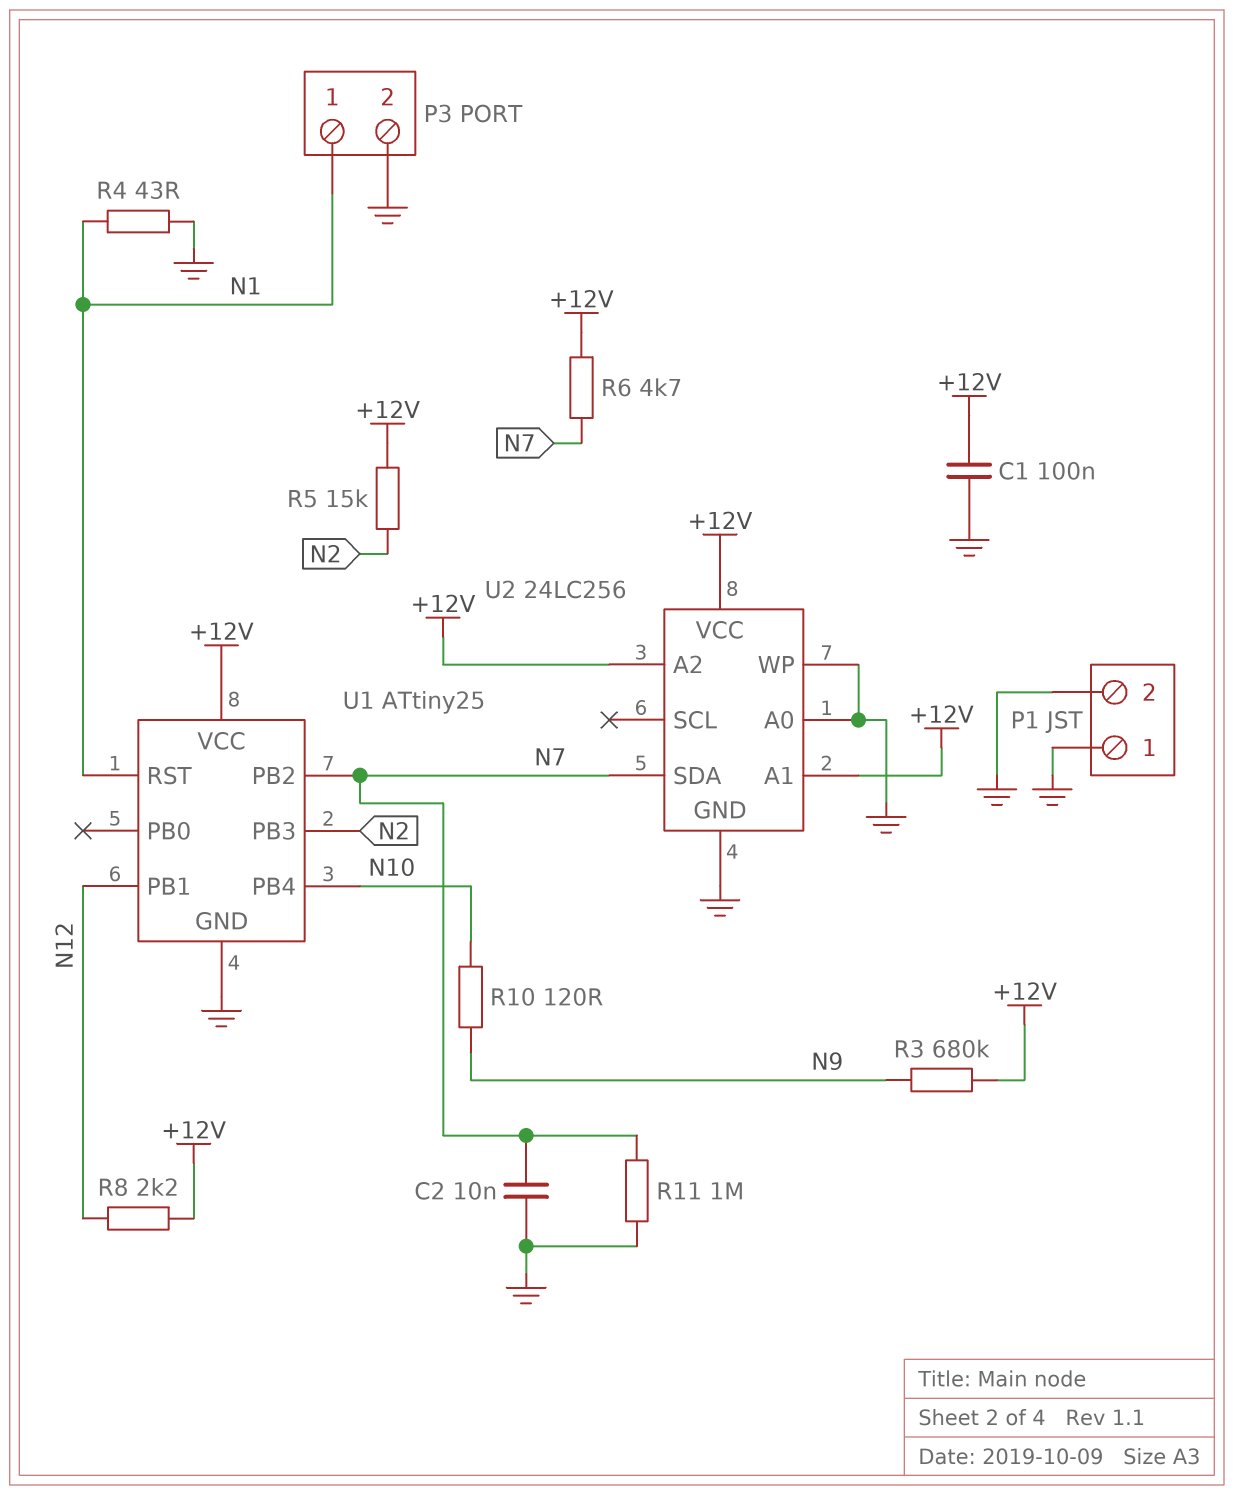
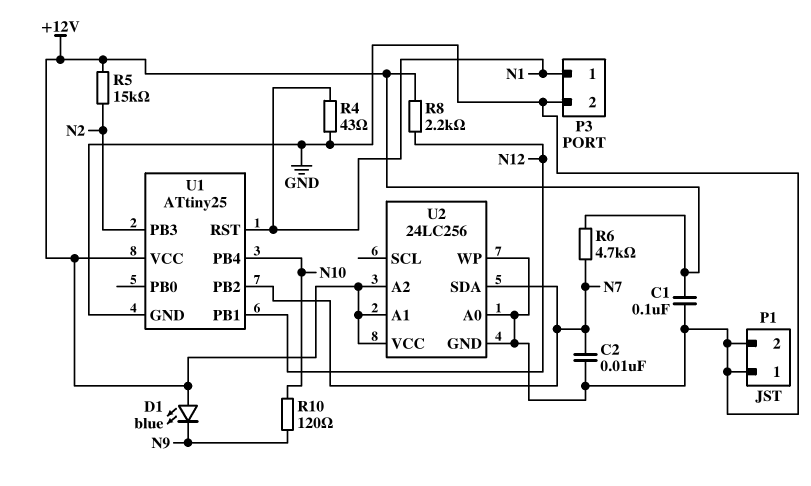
D1: none -> LED blue (A +12V, K N9)
R3: 680k (+12V, N9) -> none
R11: 1M (GND, N7) -> none

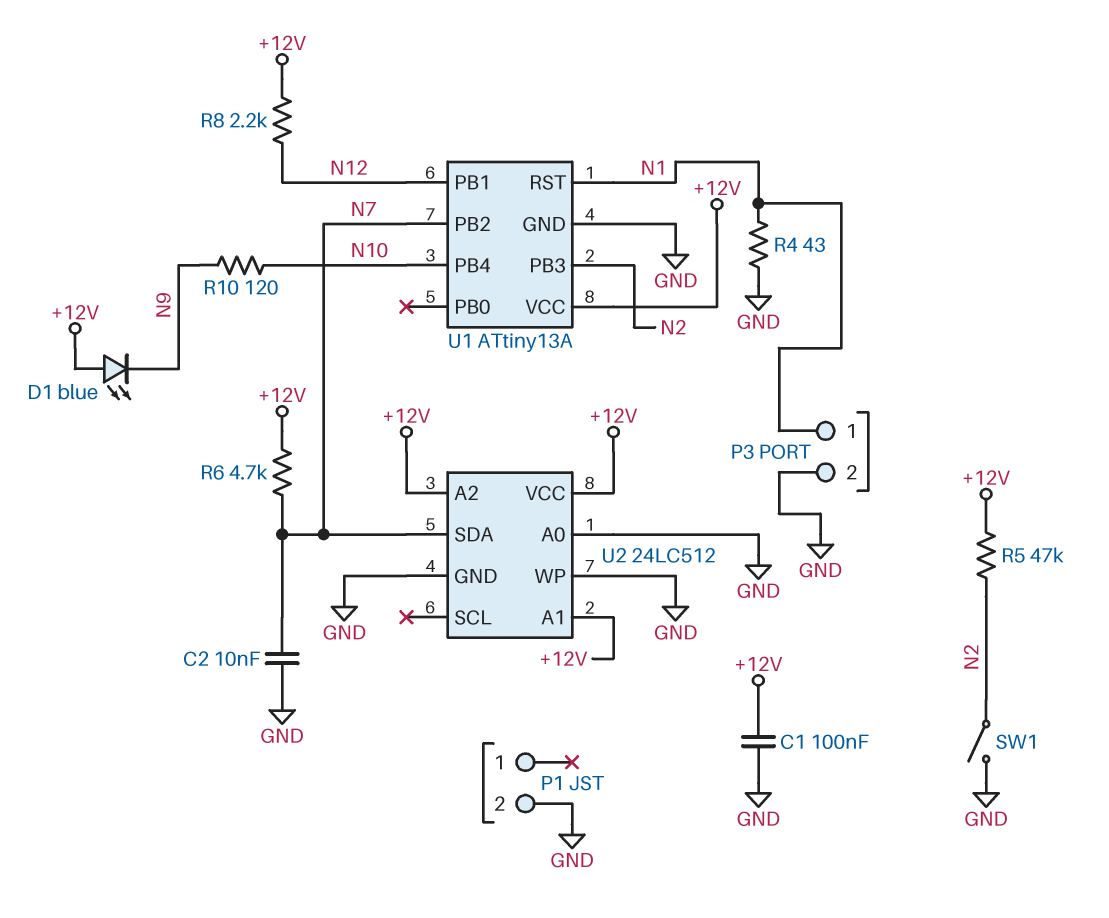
P1 pin 1: GND -> none
R5: 15k (+12V, N2) -> 47k (+12V, N2)
SW1: none -> switch (GND, N2)
U1: ATtiny25 -> ATtiny13A
U2: 24LC256 -> 24LC512

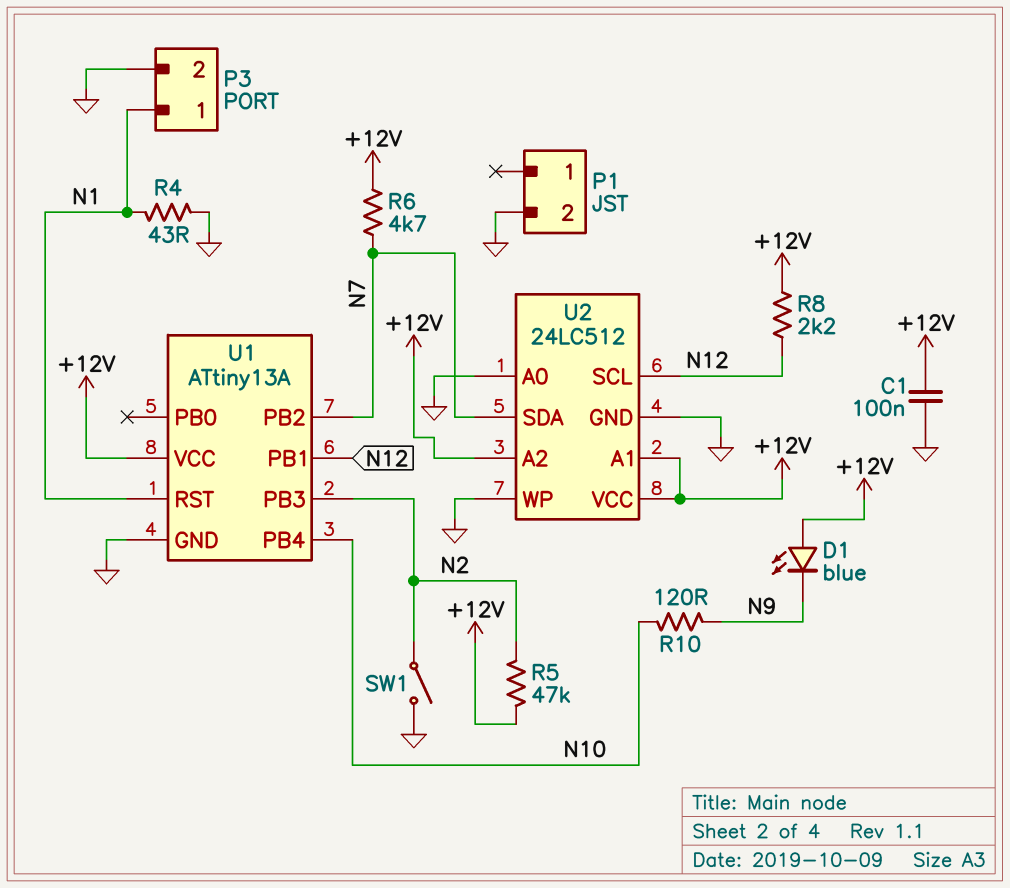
C2: 10nF (GND, N7) -> none
U2 pin SCL: none -> N12

